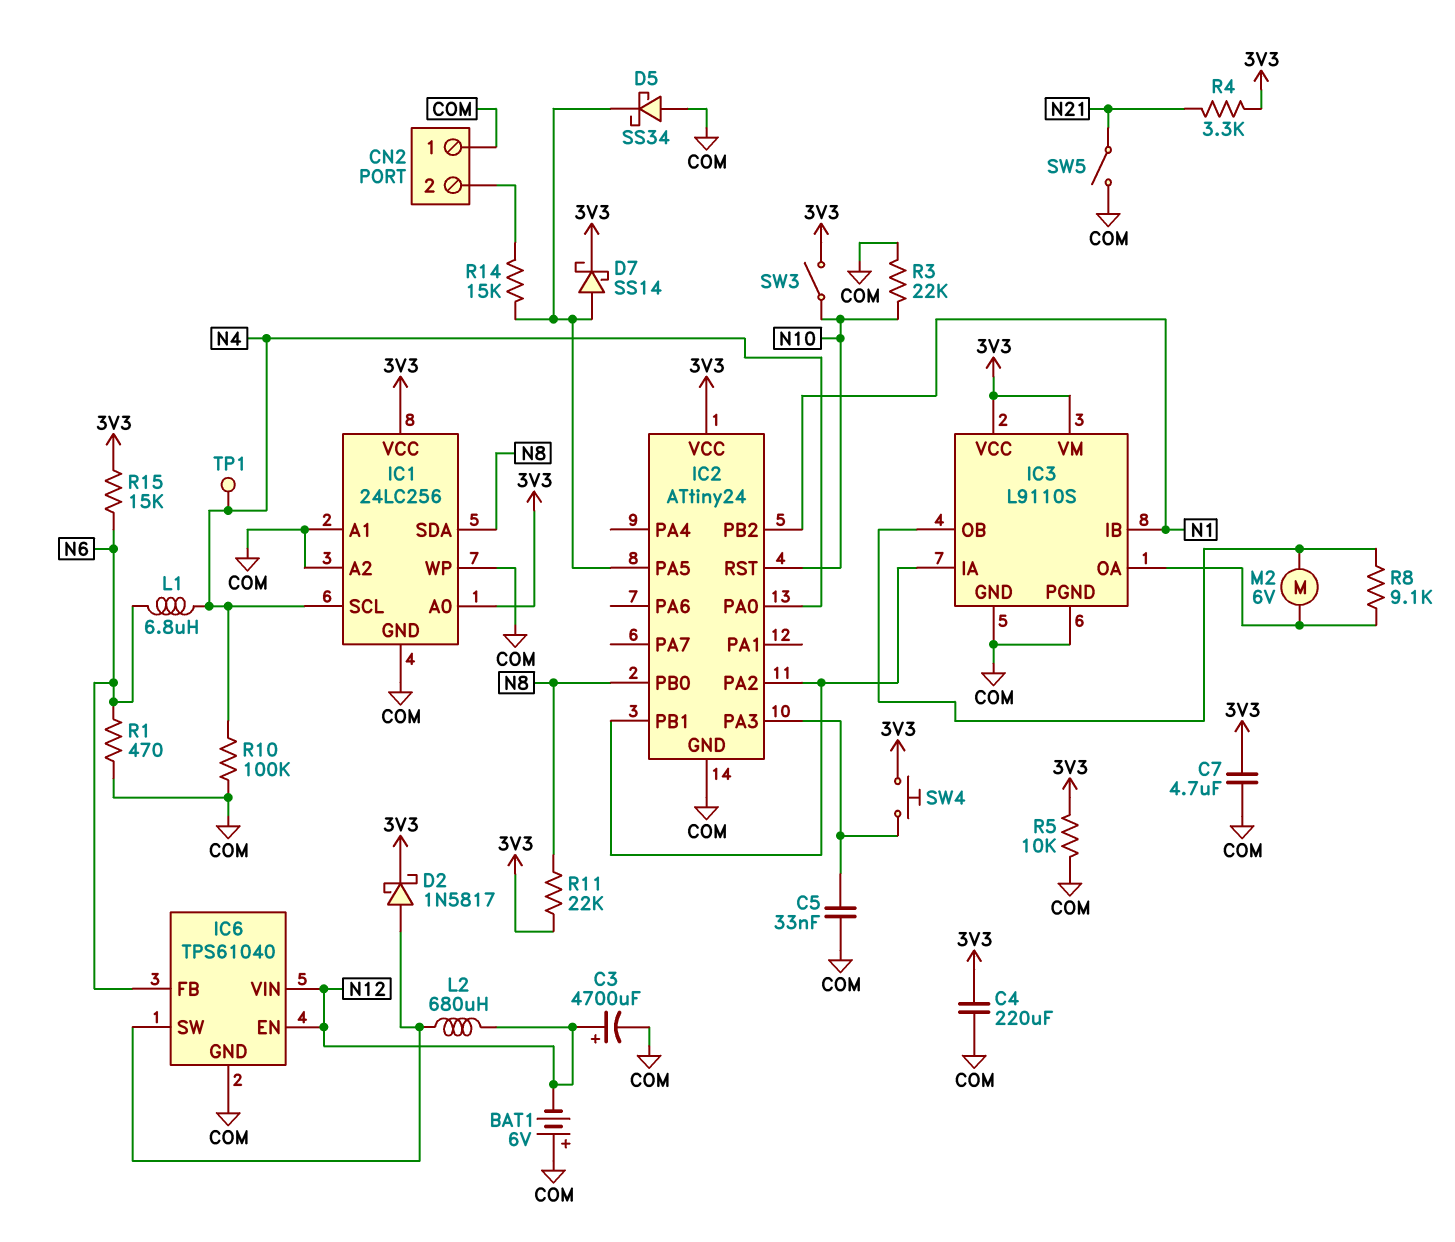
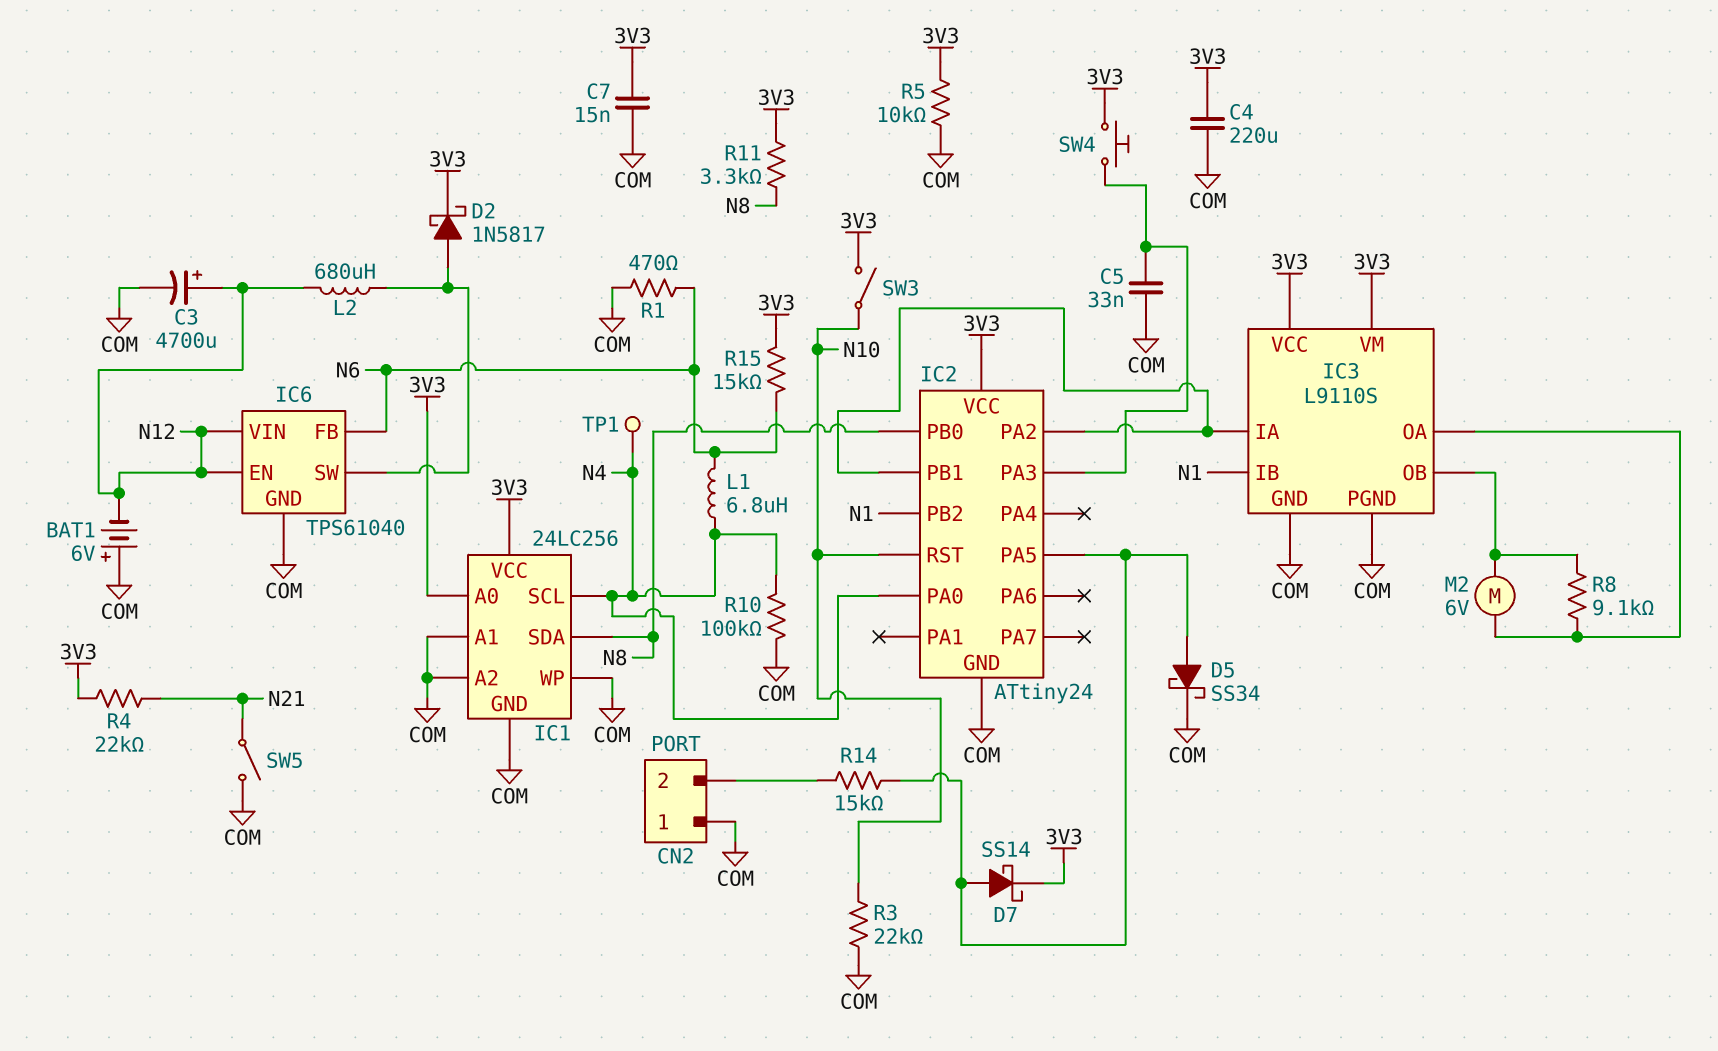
C7: 4.7uF (3V3, COM) -> 15nF (3V3, COM)
D5: schottky SS34 (A COM, K IC2/PA5) -> schottky SS34 (A IC2/PA5, K COM)
R4: 3.3k (3V3, N21) -> 22k (3V3, N21)
R11: 22k (3V3, N8) -> 3.3k (3V3, N8)

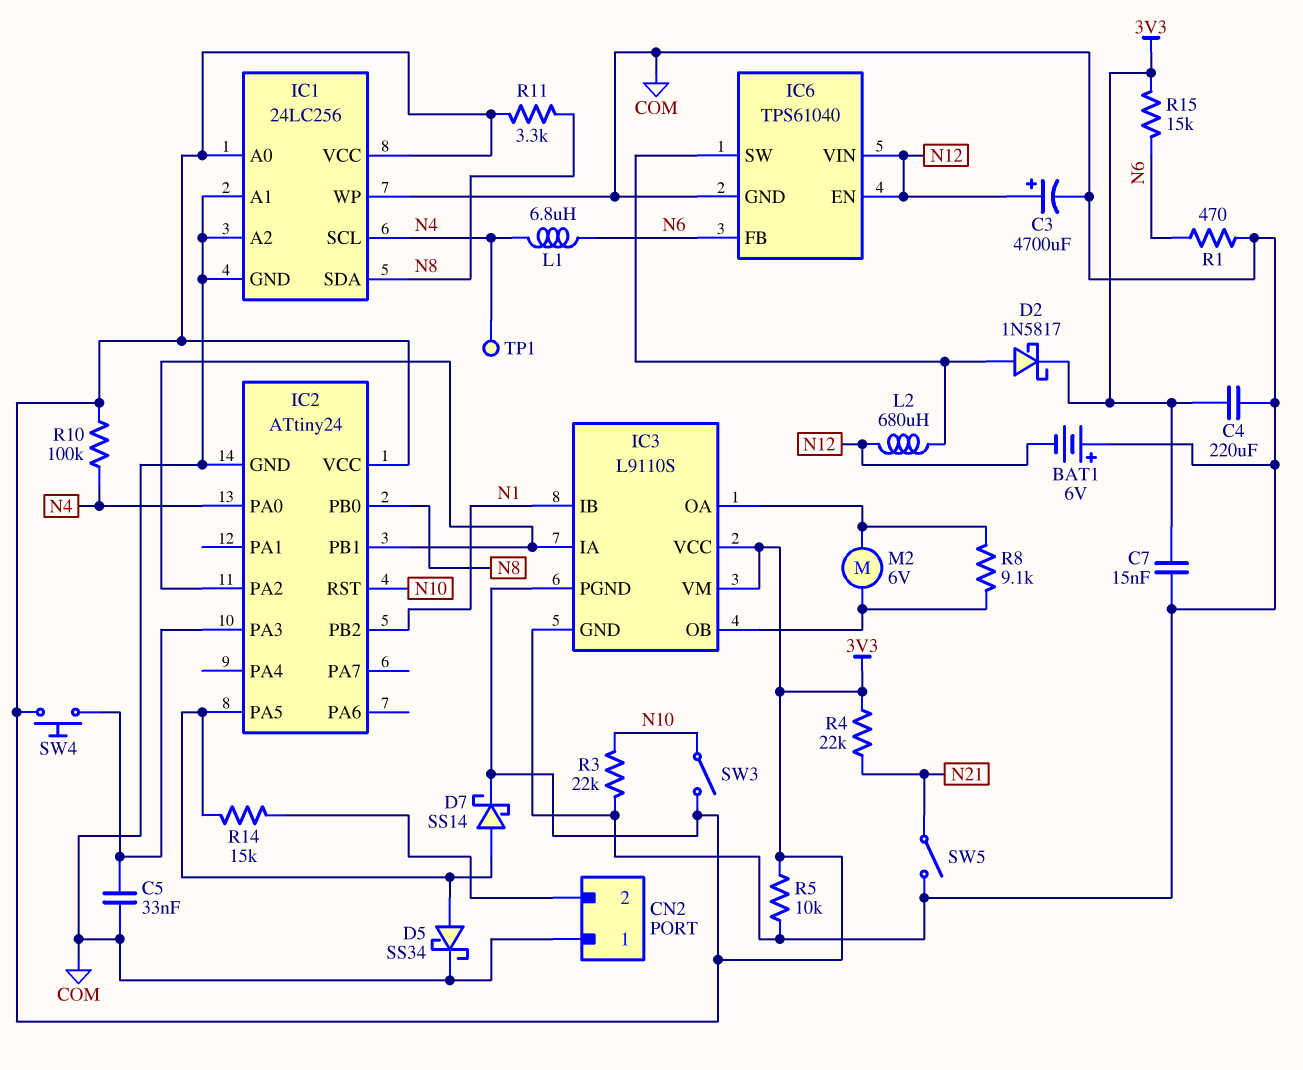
IC3 pin PGND: COM -> 3V3
R10: 100k (COM, N4) -> 100k (3V3, N4)

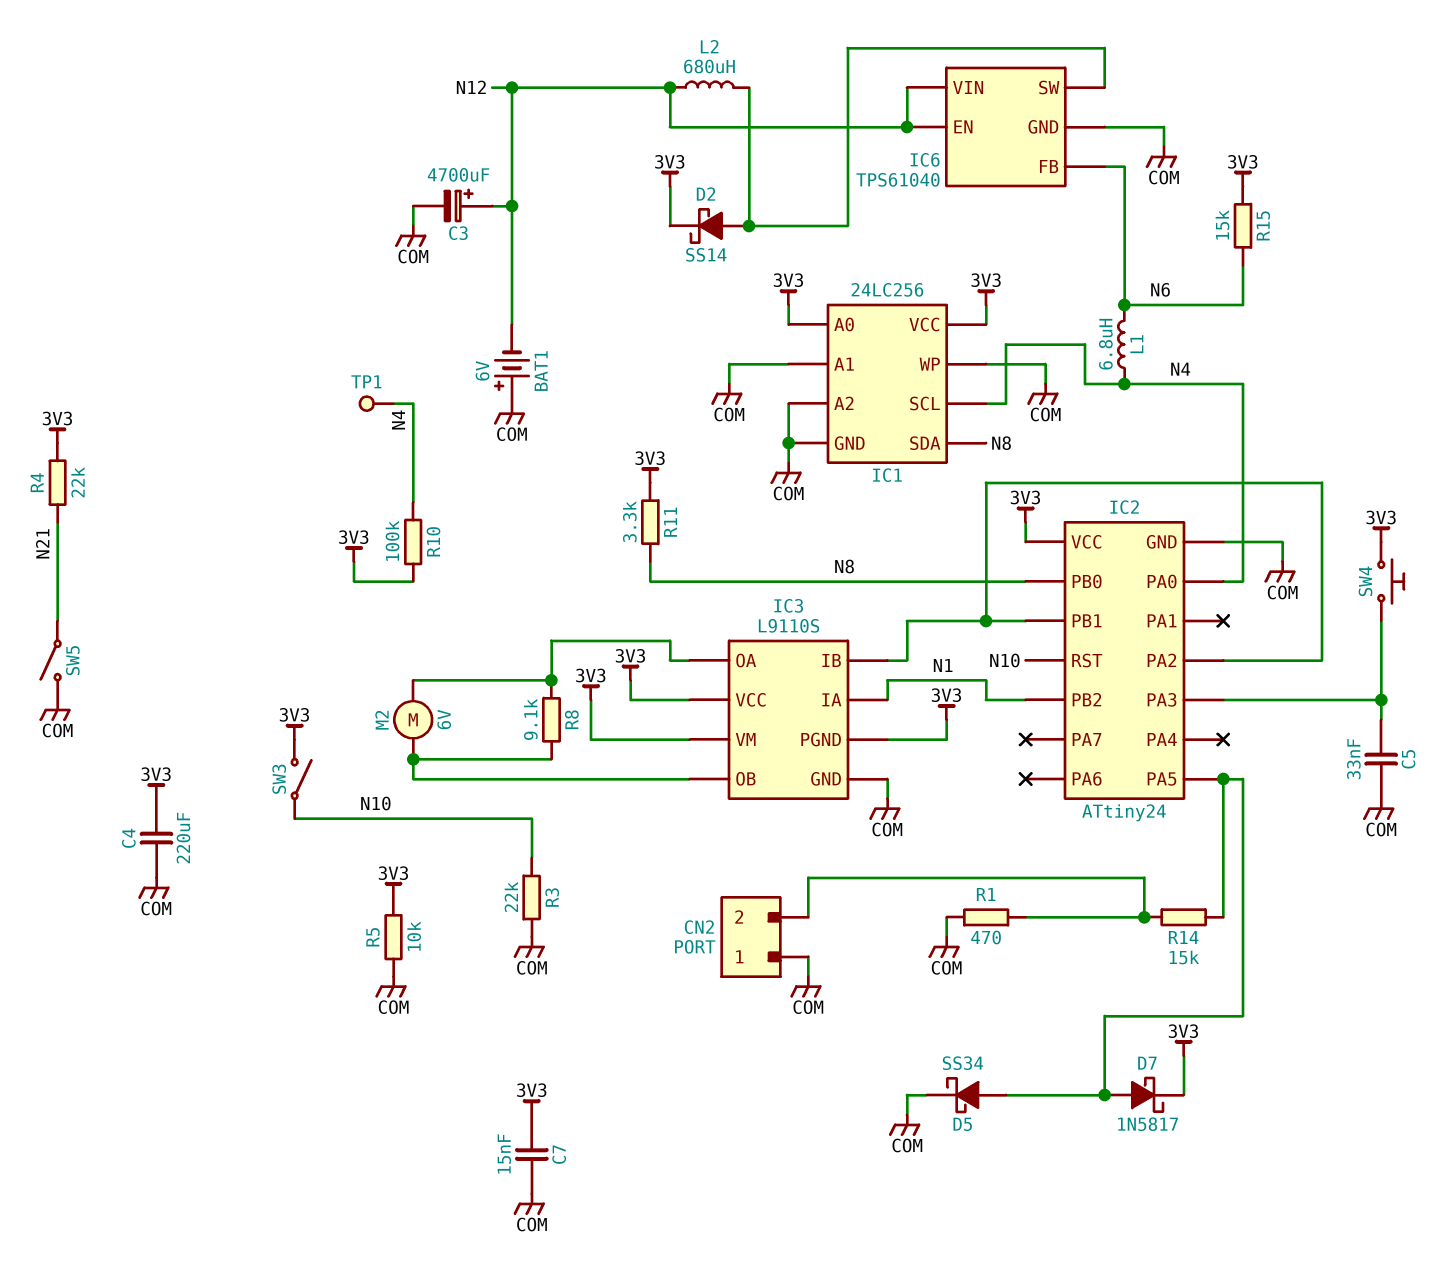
D2: schottky 1N5817 (A IC6/SW, K 3V3) -> schottky SS14 (A IC6/SW, K 3V3)
D7: schottky SS14 (A IC2/PA5, K 3V3) -> schottky 1N5817 (A IC2/PA5, K 3V3)
IC3 pin IA: IC2/PA2 -> N1
IC3 pin IB: N1 -> IC2/PA2
R1: 470 (COM, N6) -> 470 (CN2/2, COM)

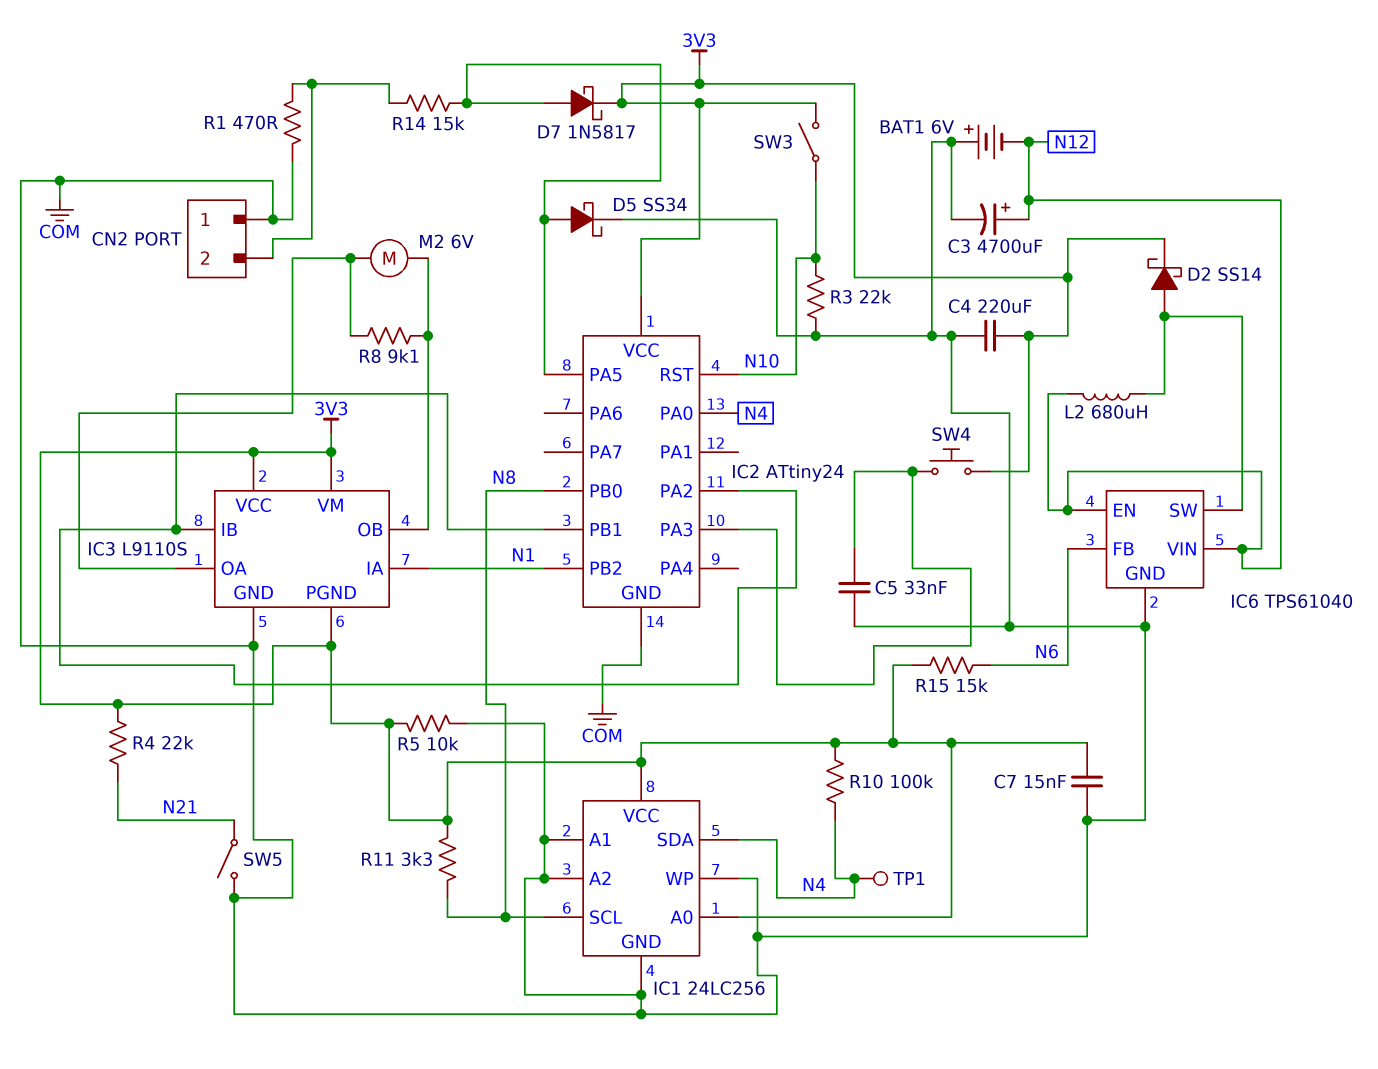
IC1 pin SCL: N4 -> N8
IC1 pin SDA: N8 -> N4
L1: 6.8uH (N4, N6) -> none

